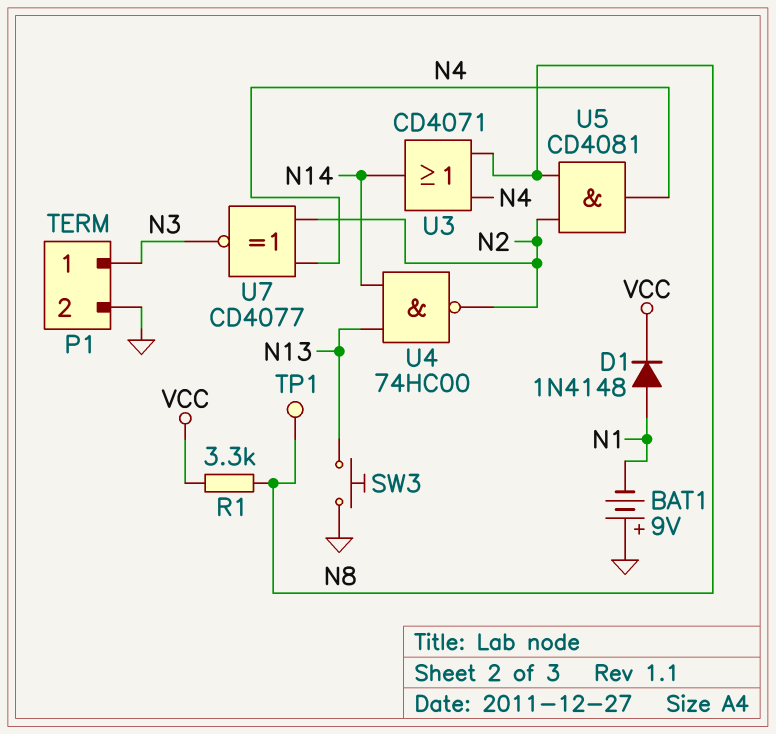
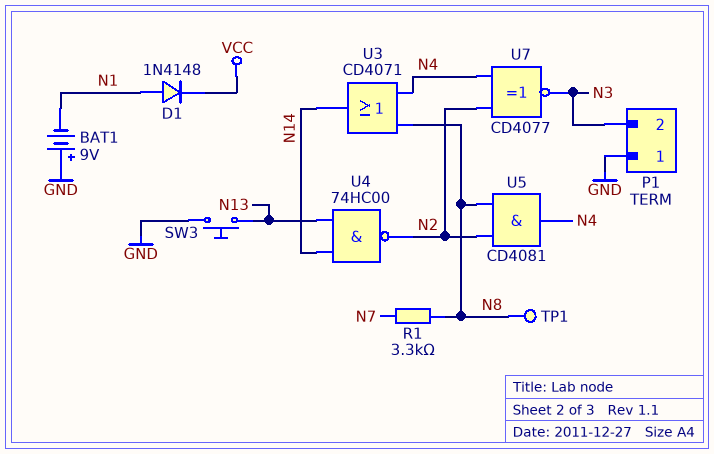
P1 pin 1: N3 -> GND
P1 pin 2: GND -> N3
R1: 3.3k (N8, VCC) -> 3.3k (N7, N8)

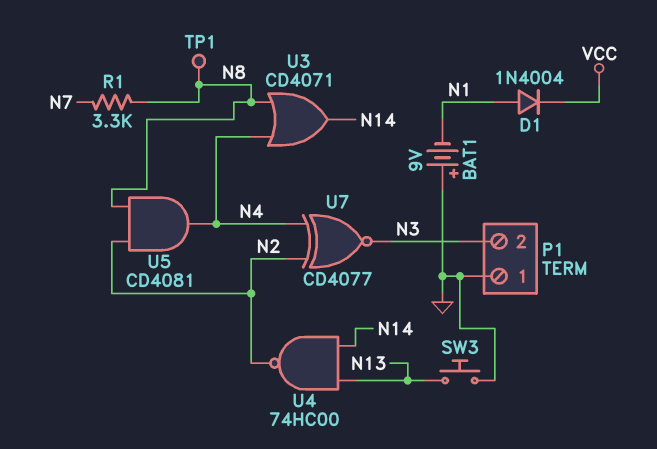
D1: diode 1N4148 (A N1, K VCC) -> diode 1N4004 (A N1, K VCC)

